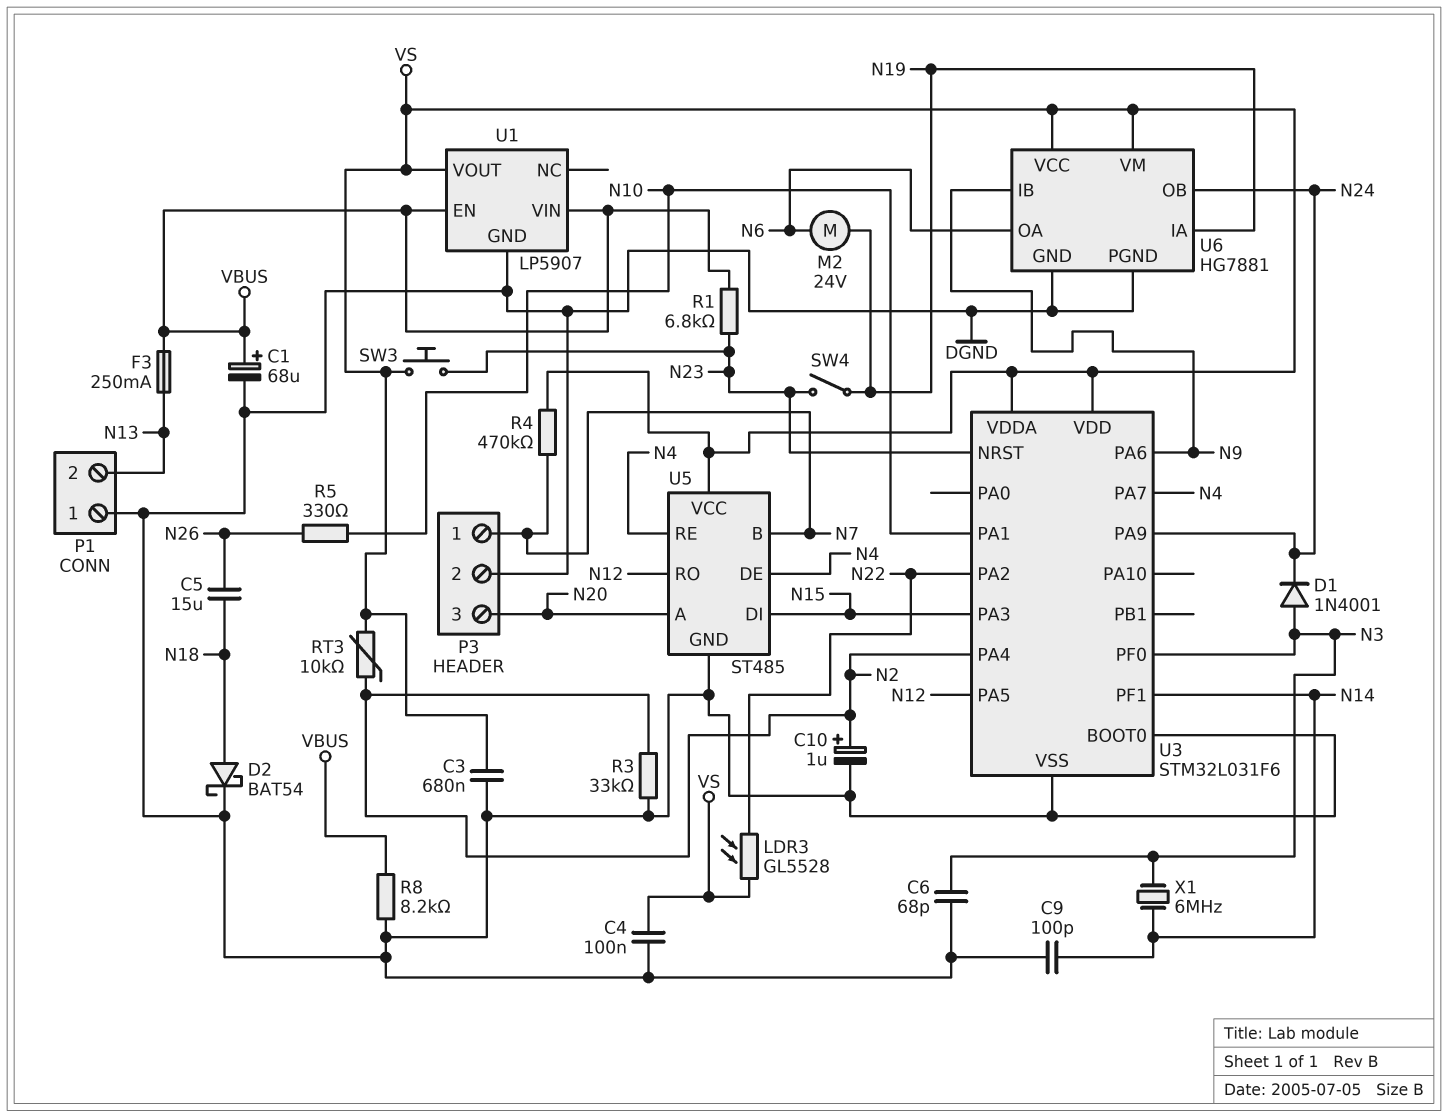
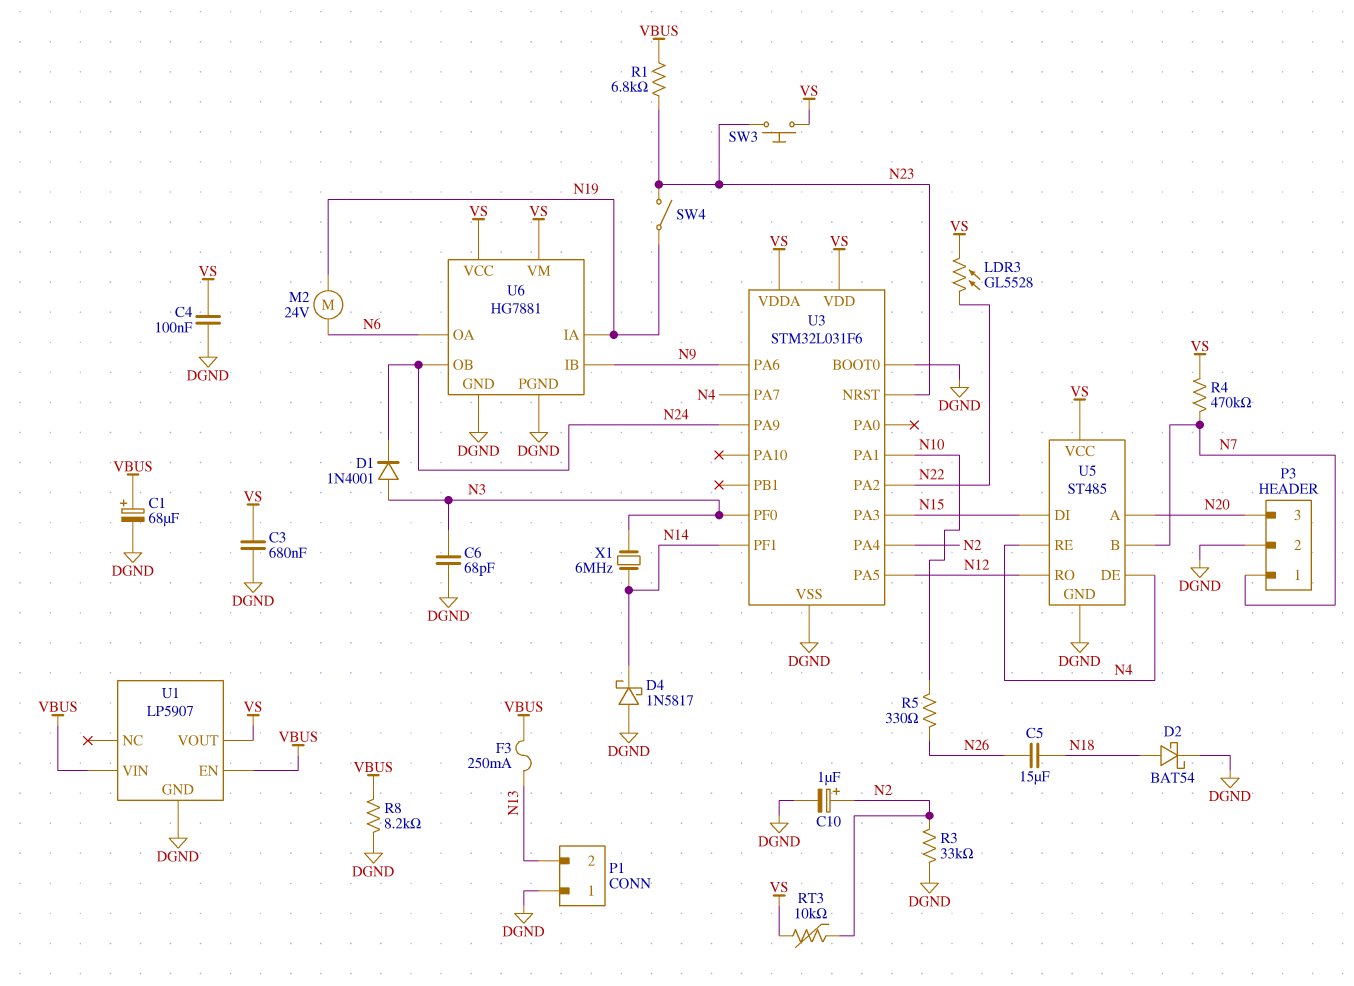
C9: 100pF (DGND, N14) -> none
D4: none -> schottky 1N5817 (A DGND, K N14)

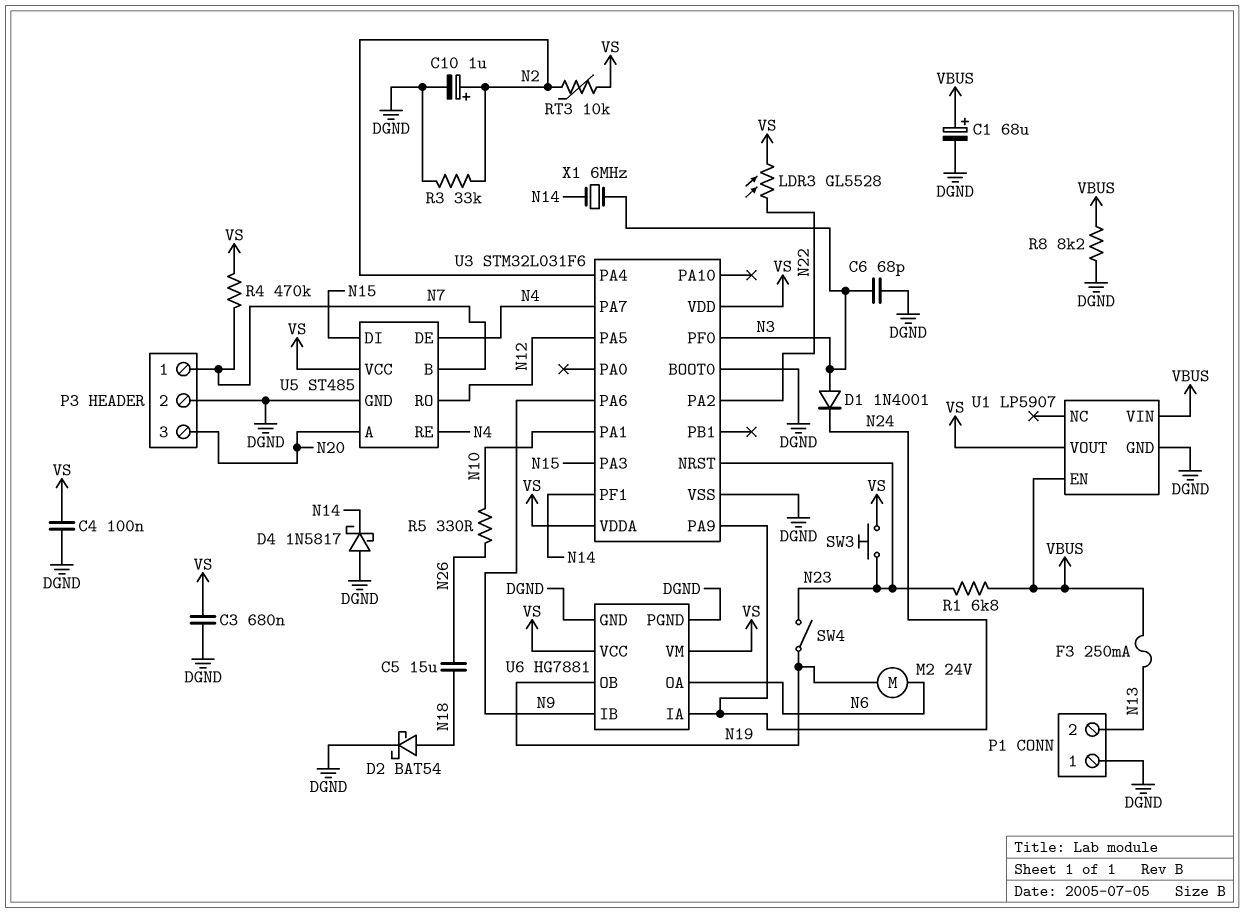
U6 pin IA: N19 -> N24
U6 pin OB: N24 -> N19

